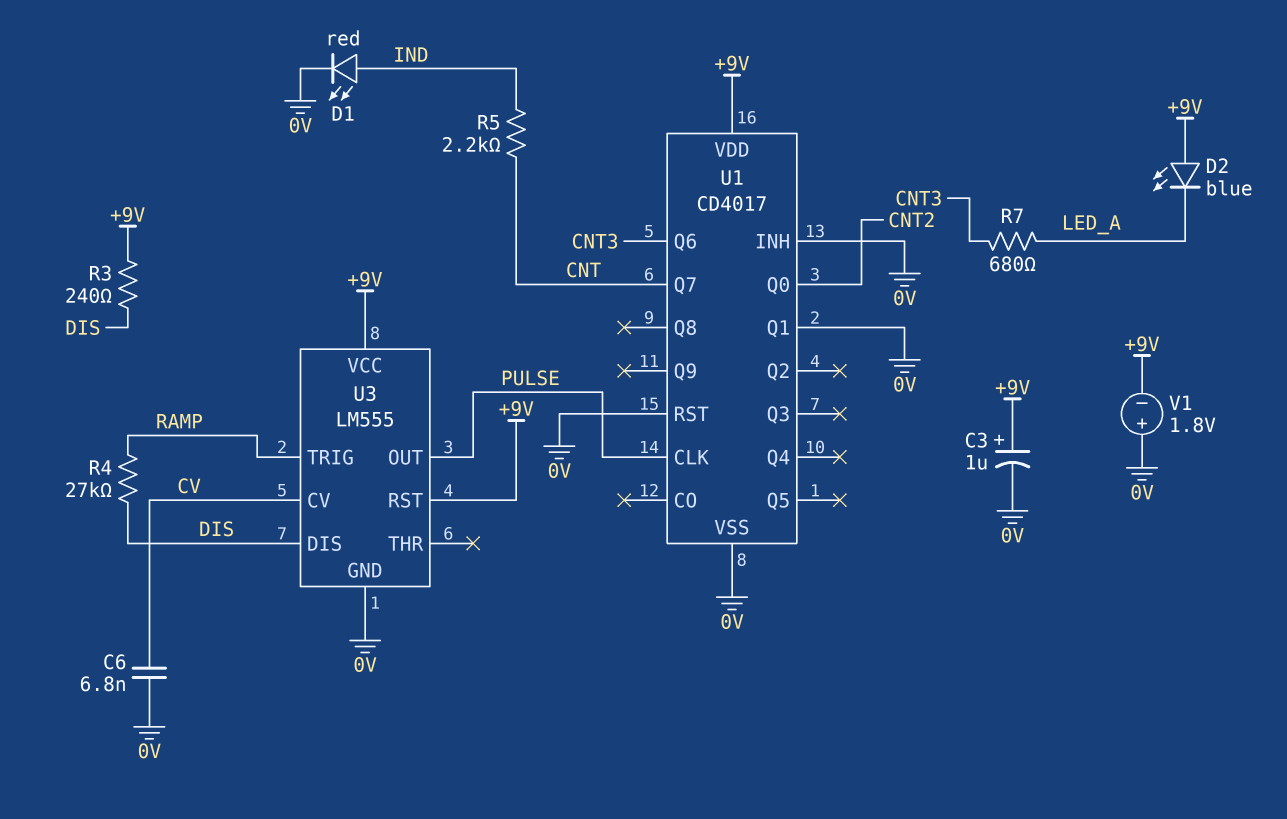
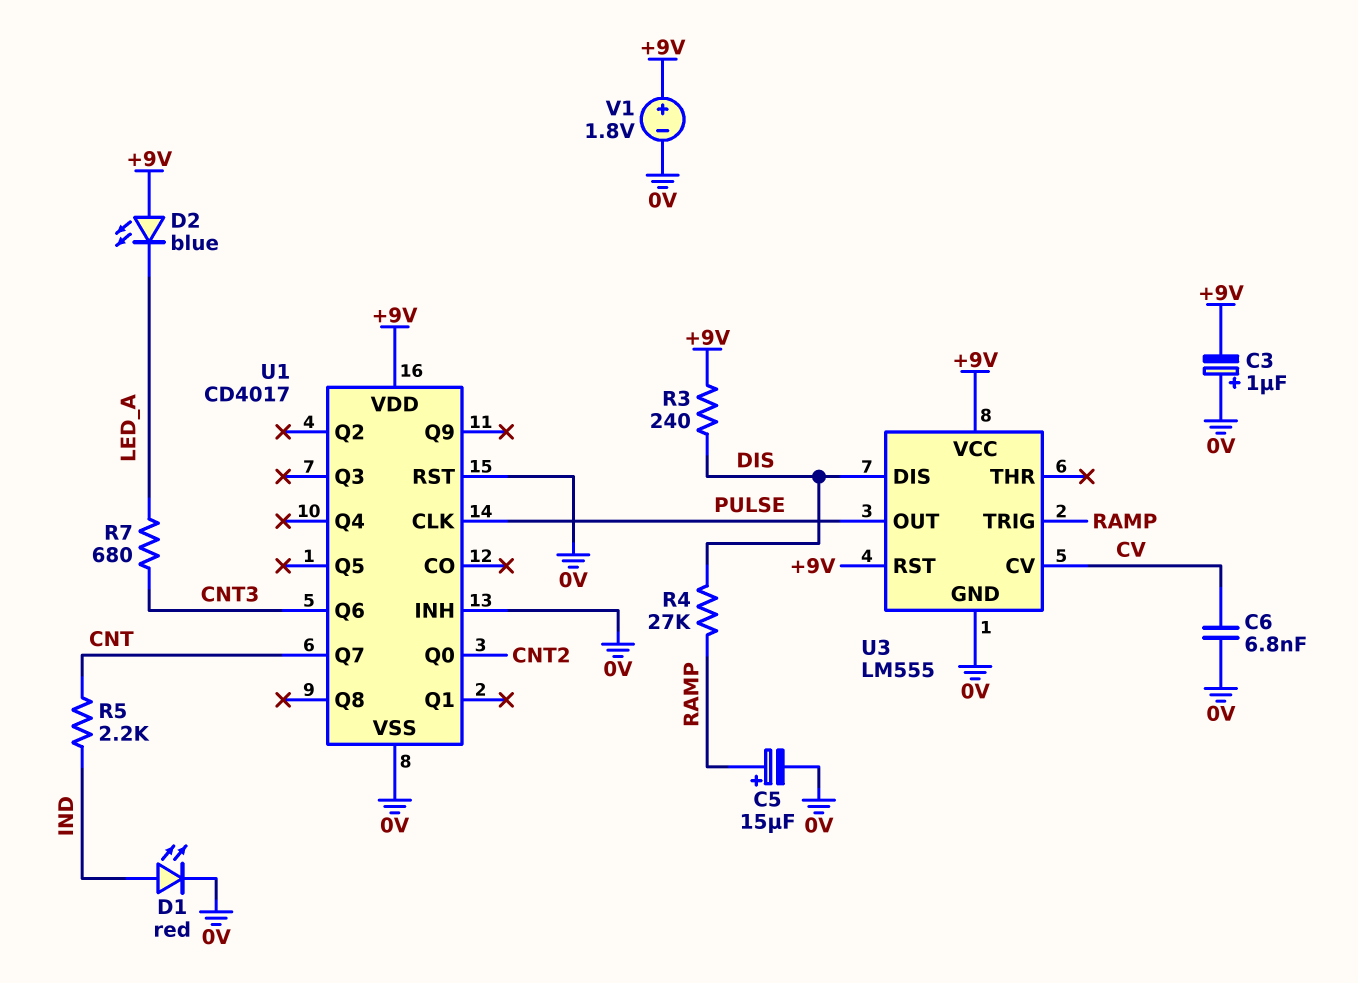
C3: 1uF (plus +9V, minus 0V) -> 1uF (plus 0V, minus +9V)
C5: none -> 15uF (plus RAMP, minus 0V)
U1 pin Q1: 0V -> none
V1: 1.8V (plus 0V, minus +9V) -> 1.8V (plus +9V, minus 0V)

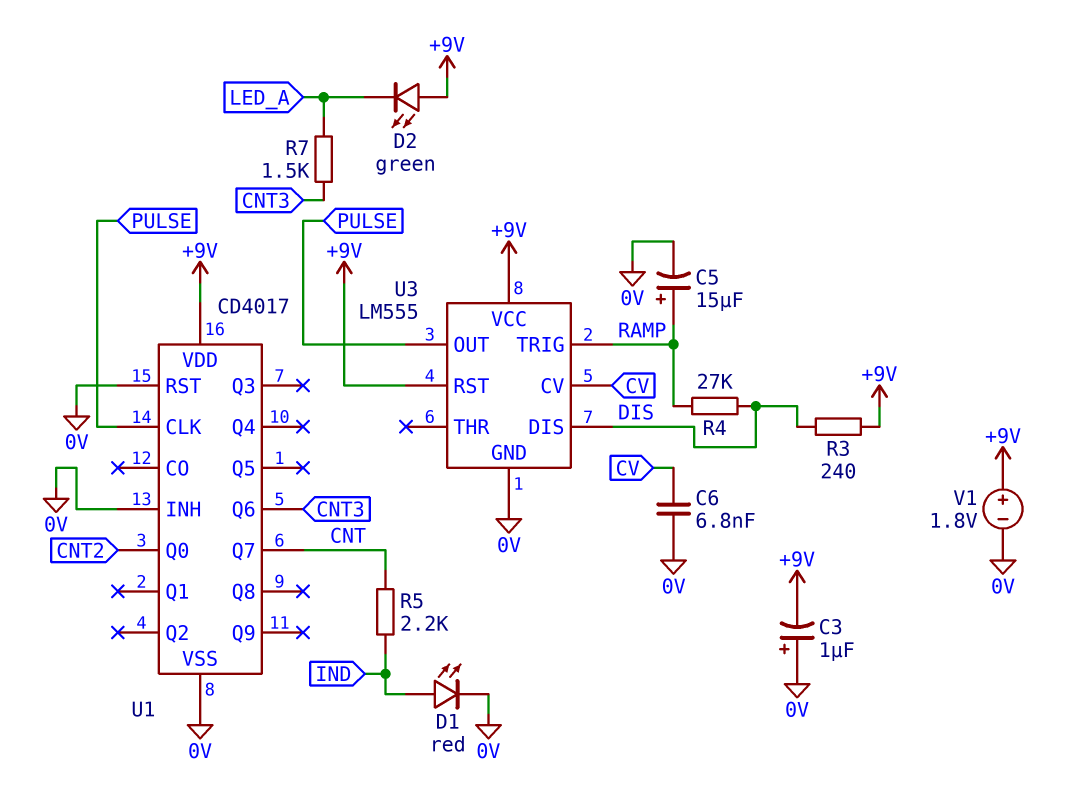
D2: LED blue (A +9V, K LED_A) -> LED green (A +9V, K LED_A)
R7: 680 (CNT3, LED_A) -> 1.5k (CNT3, LED_A)

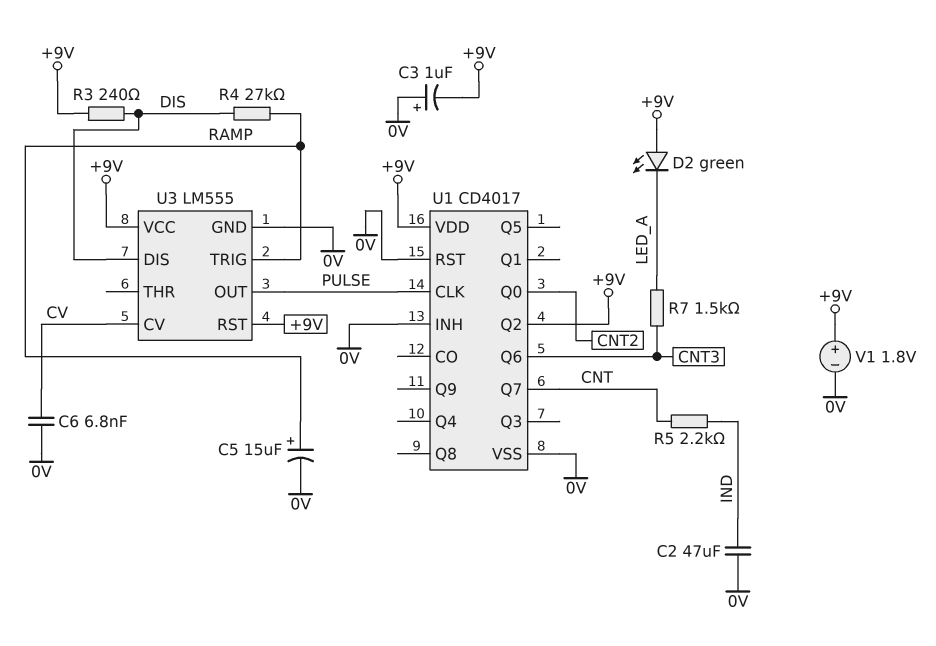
C2: none -> 47uF (0V, IND)
D1: LED red (A IND, K 0V) -> none
U1 pin Q2: none -> +9V

